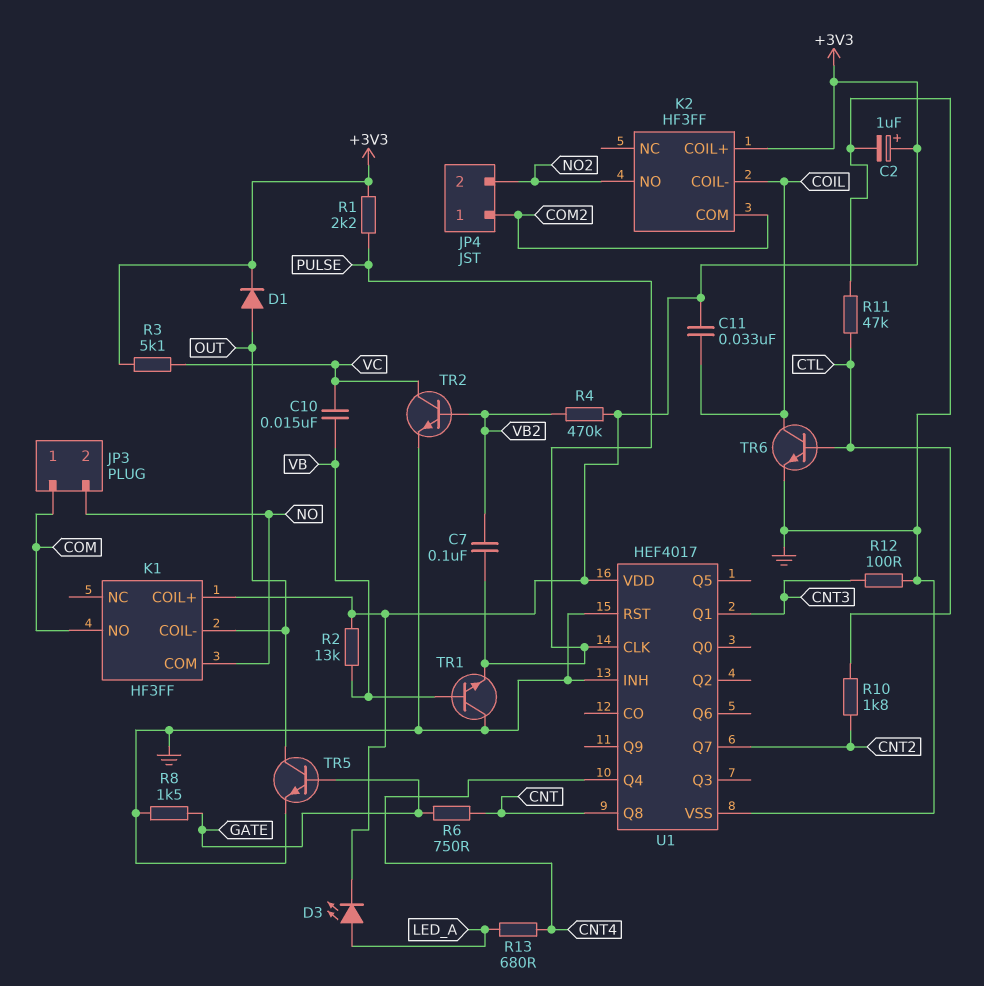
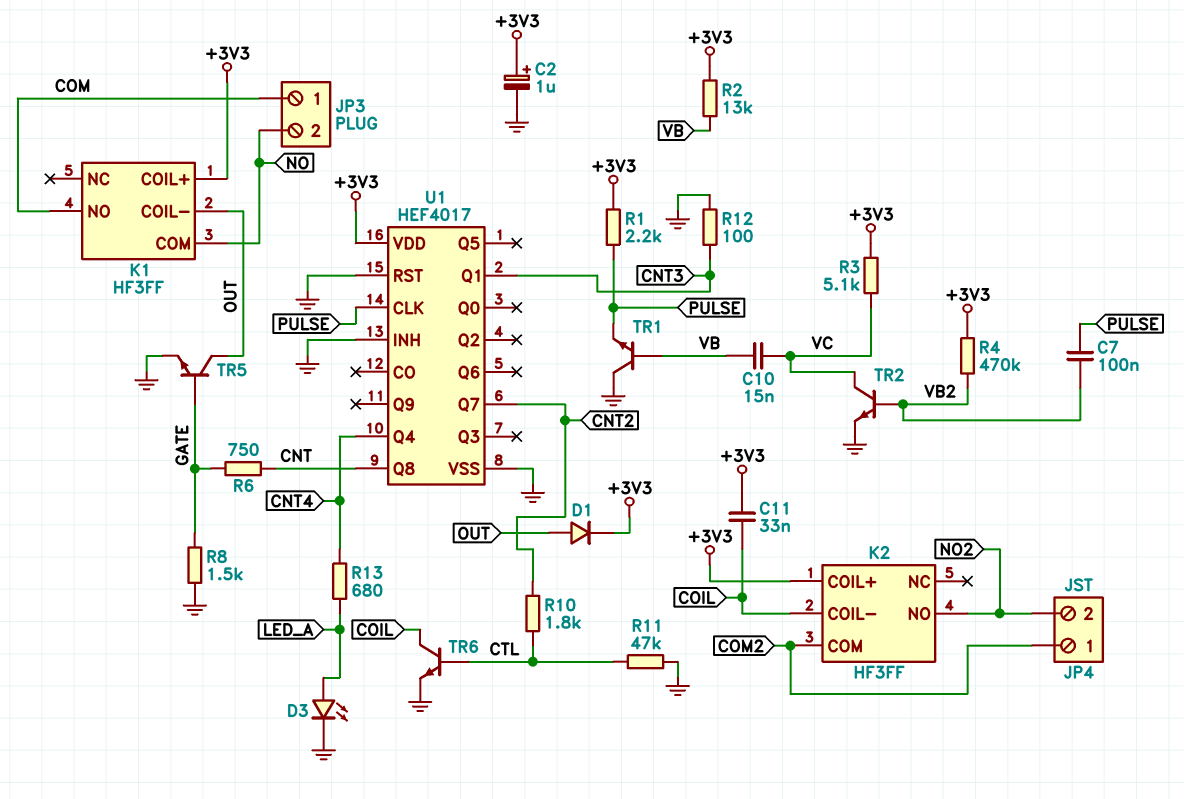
D3: LED (A LED_A, K +3V3) -> LED (A LED_A, K GND)

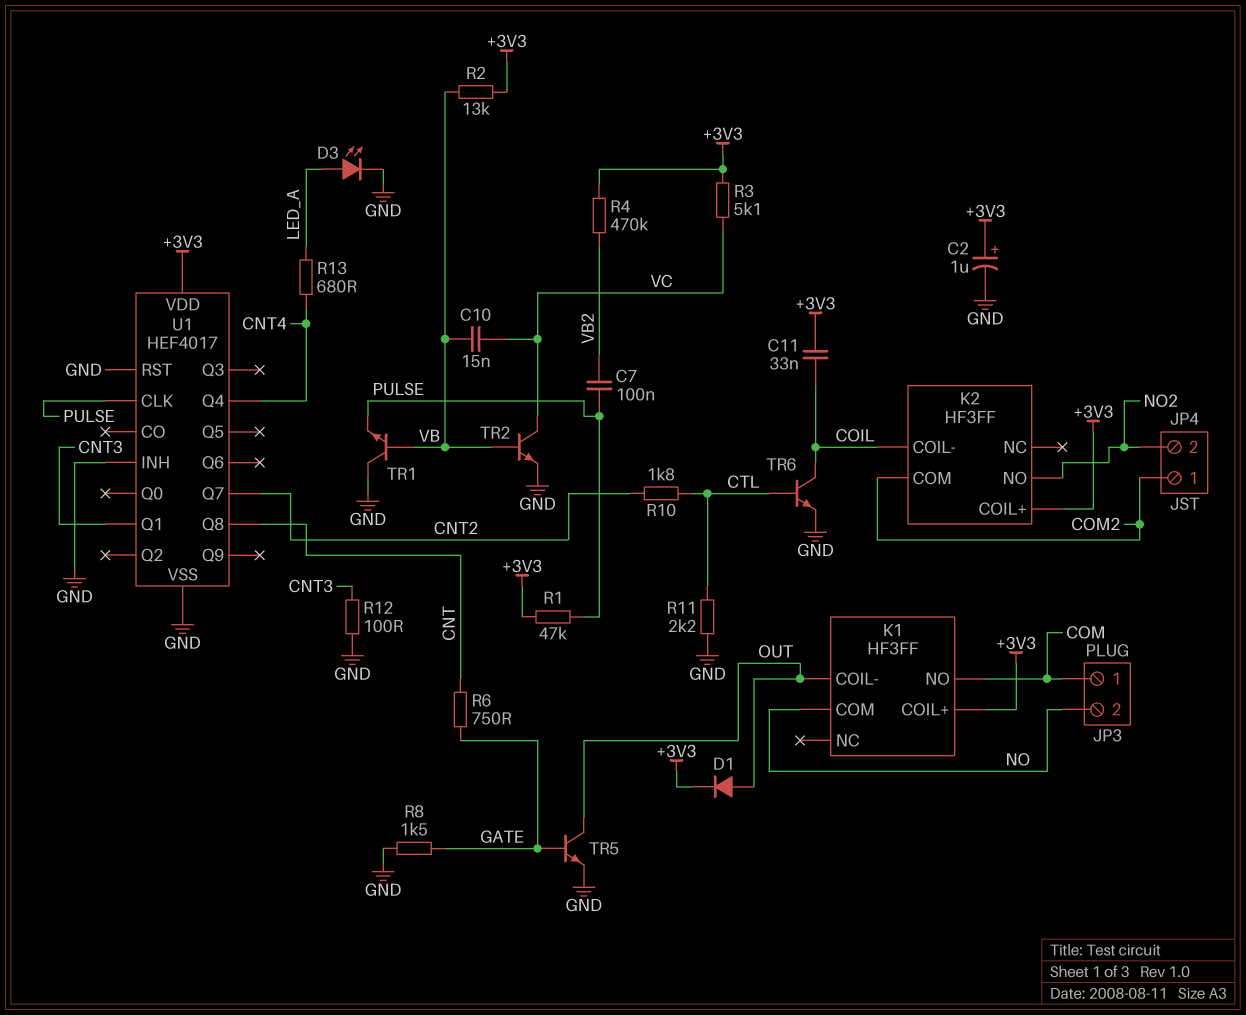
R1: 2.2k (+3V3, PULSE) -> 47k (+3V3, PULSE)
R11: 47k (CTL, GND) -> 2.2k (CTL, GND)
TR2: NPN (B VB2, C VC, E GND) -> NPN (B VB, C VC, E GND)

